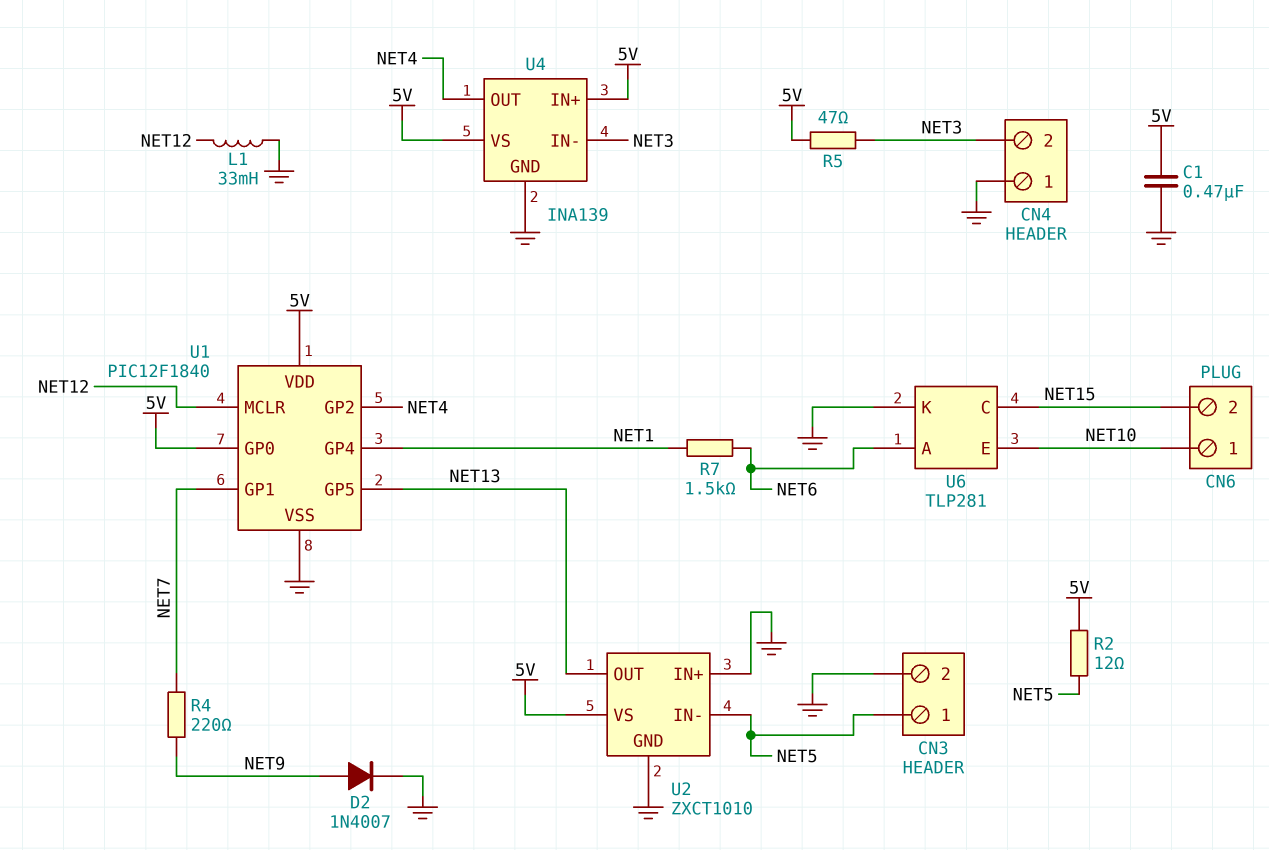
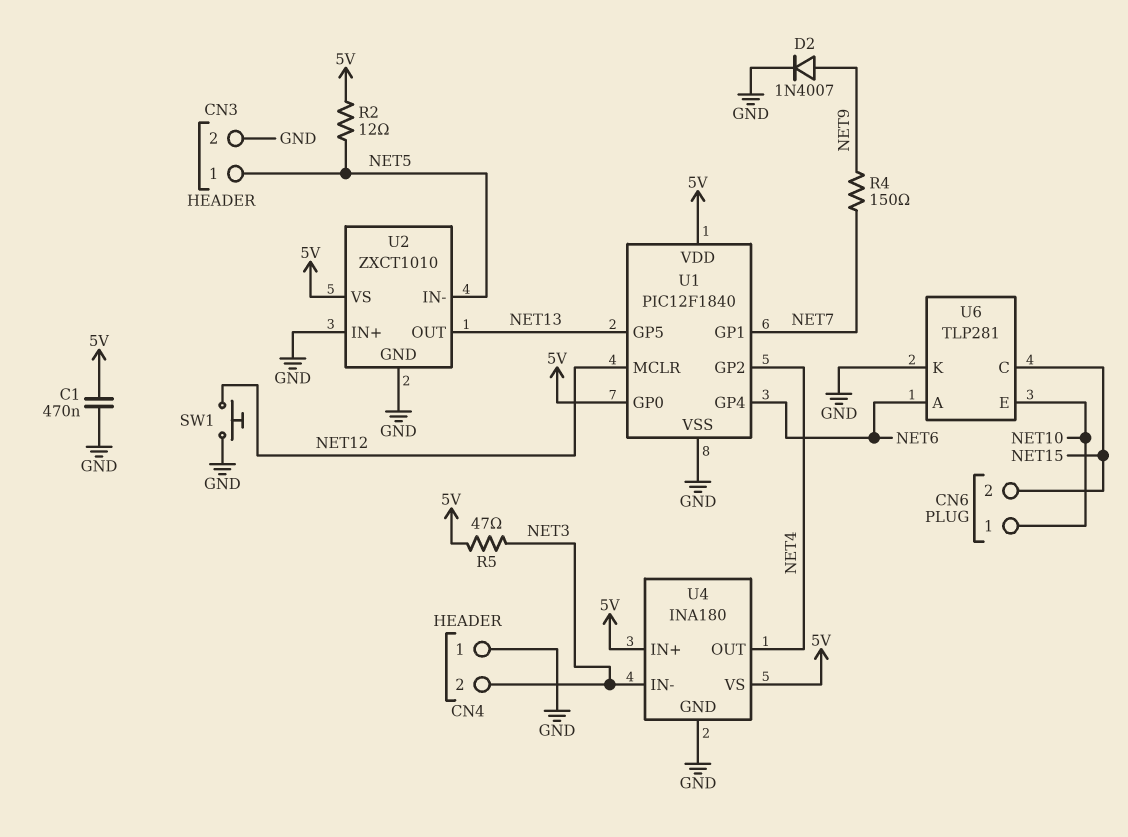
L1: 33mH (GND, NET12) -> none
R4: 220 (NET7, NET9) -> 150 (NET7, NET9)
R7: 1.5k (NET1, NET6) -> none
SW1: none -> button (GND, NET12)
U1 pin GP4: NET1 -> NET6
U4: INA139 -> INA180

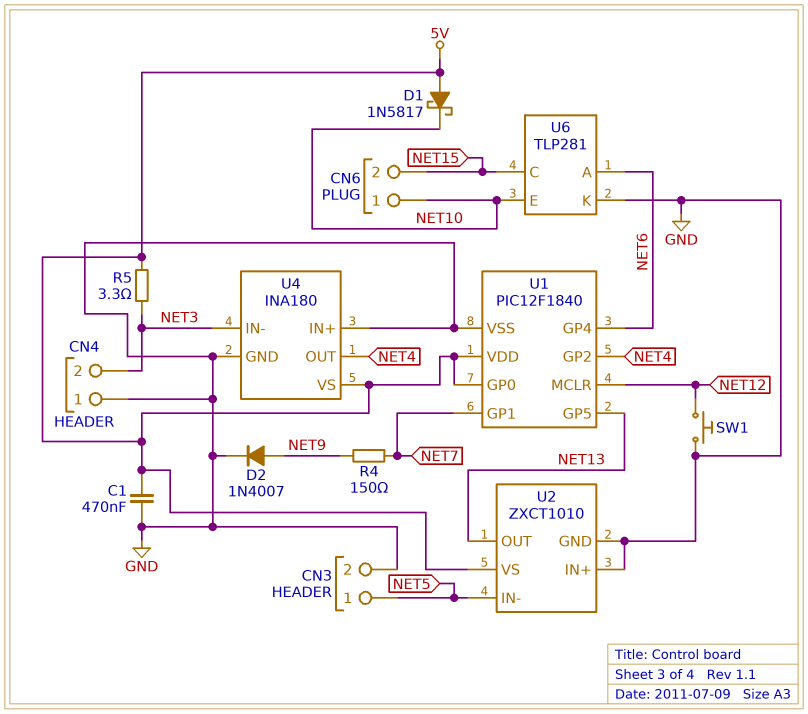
D1: none -> schottky 1N5817 (A 5V, K NET10)
R2: 12 (5V, NET5) -> none
R5: 47 (5V, NET3) -> 3.3 (5V, NET3)
U4 pin IN+: 5V -> GND

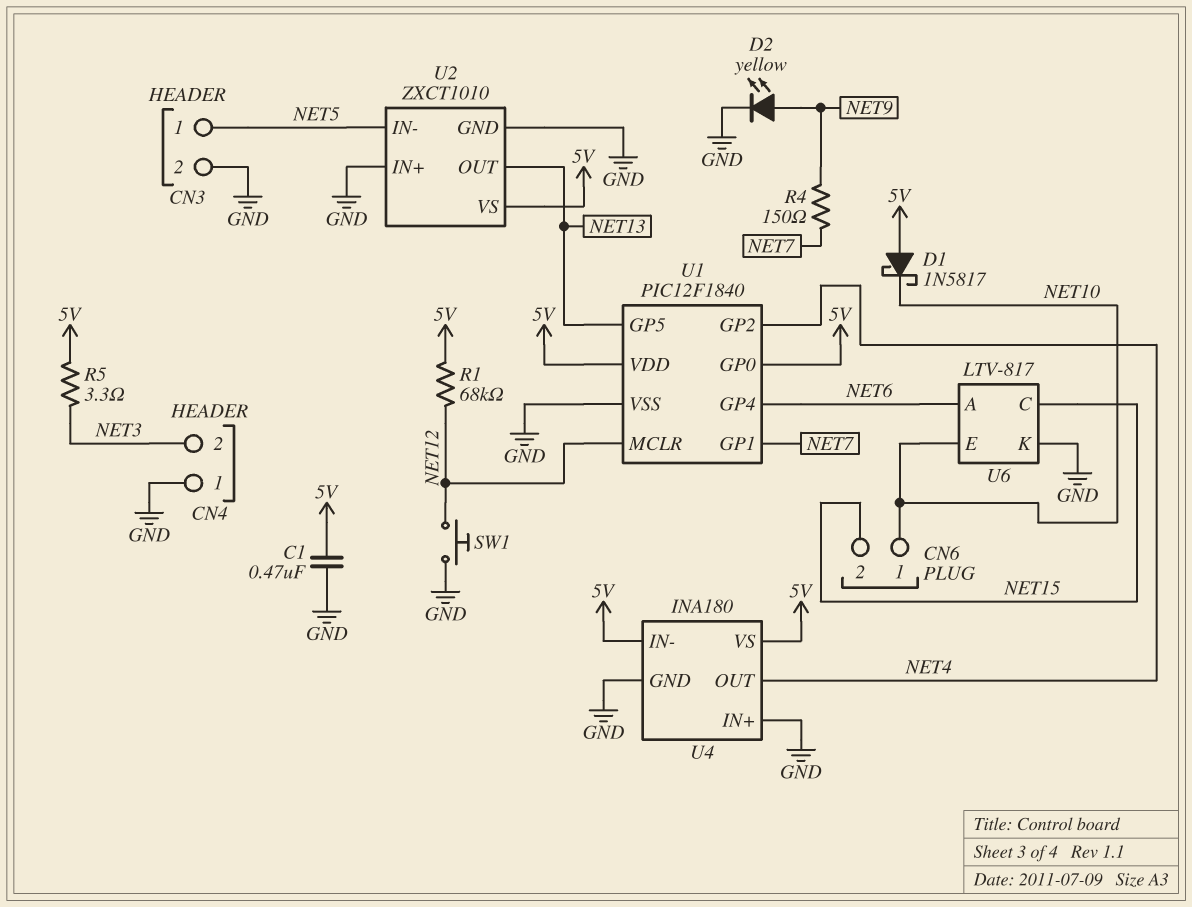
D2: diode 1N4007 (A NET9, K GND) -> LED yellow (A NET9, K GND)
R1: none -> 68k (5V, NET12)
U4 pin IN-: NET3 -> 5V
U6: TLP281 -> LTV-817

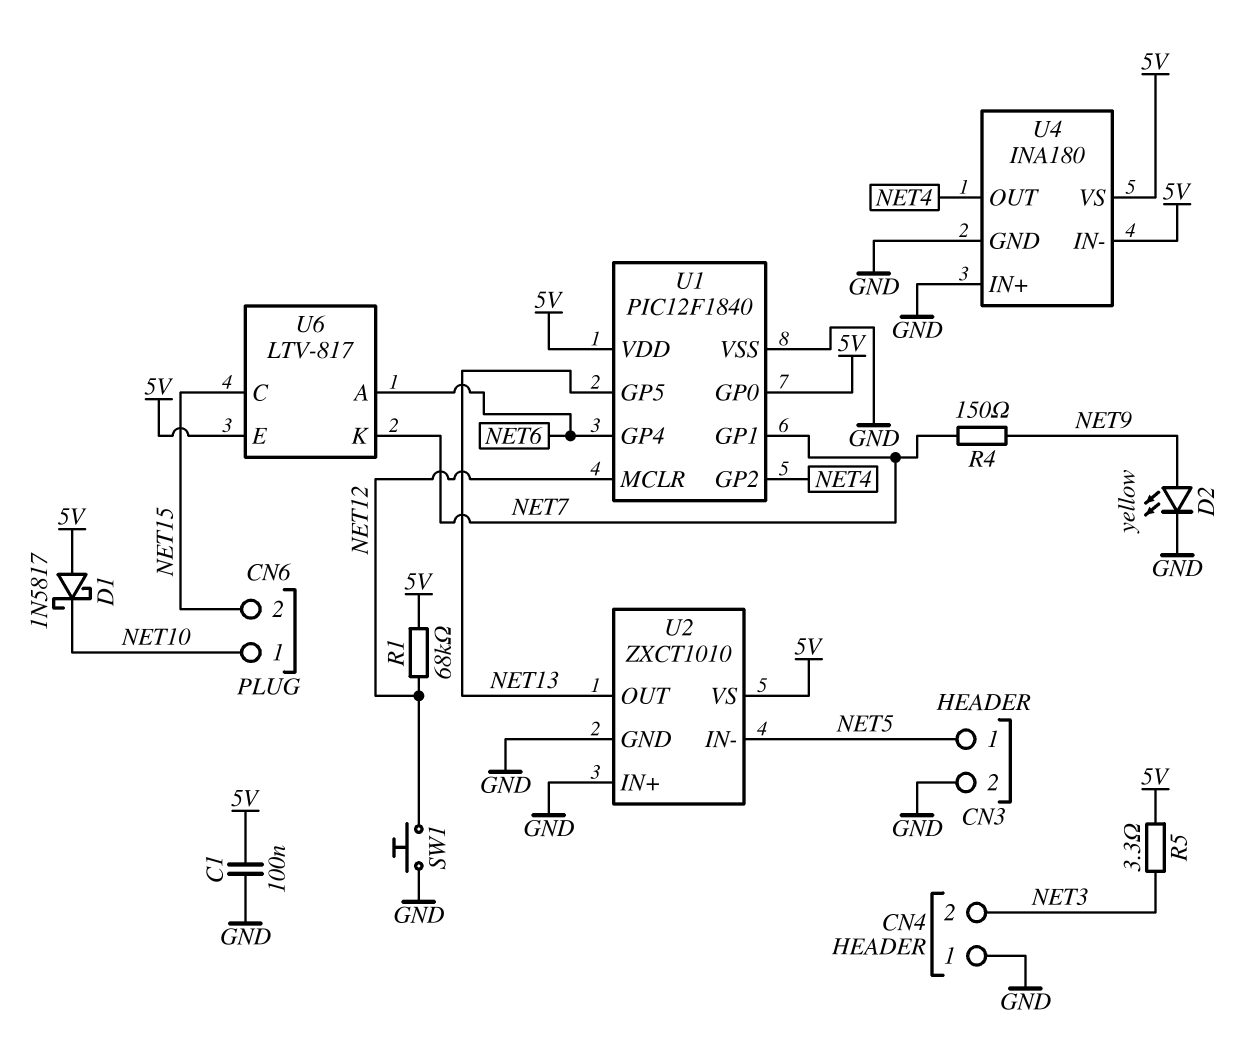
C1: 470nF (5V, GND) -> 100nF (5V, GND)
U6 pin E: NET10 -> 5V
U6 pin K: GND -> NET7

